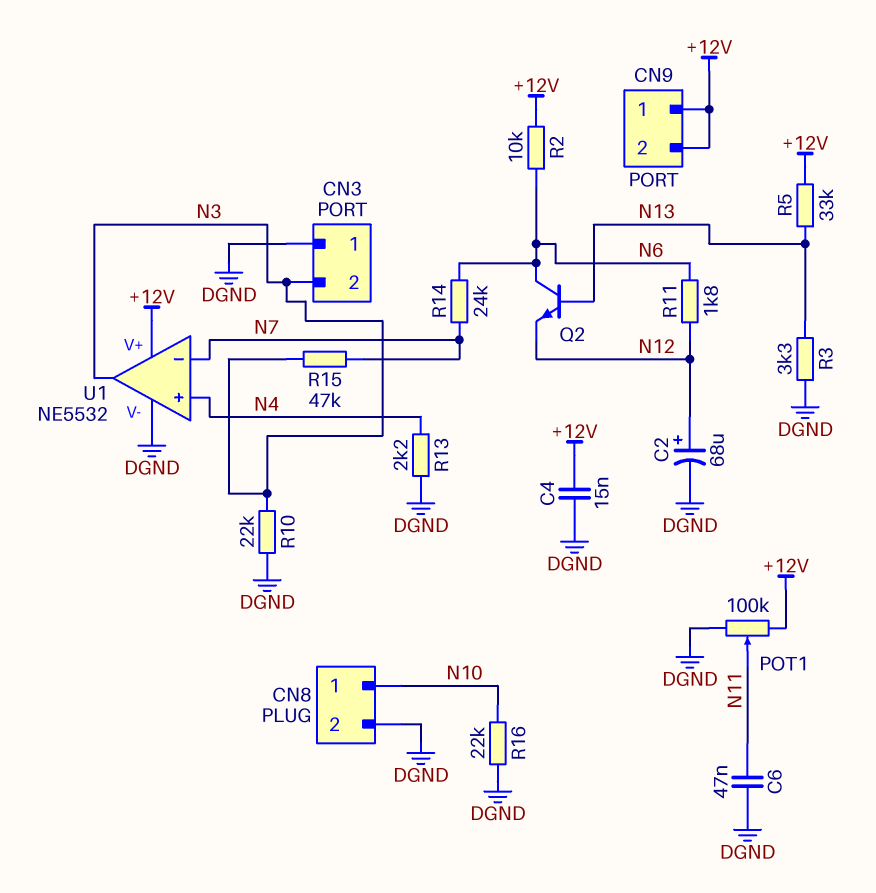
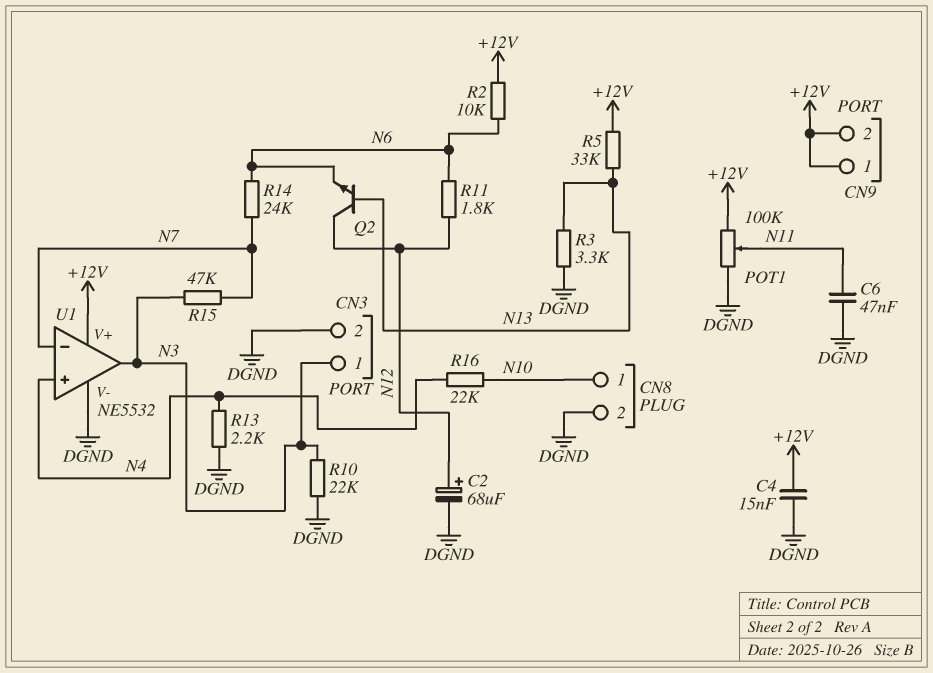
CN3 pin 1: DGND -> N3
CN3 pin 2: N3 -> DGND
Q2: NPN (B N13, C N6, E N12) -> NPN (B N13, C N12, E N6)
R16: 22k (DGND, N10) -> 22k (N4, N10)

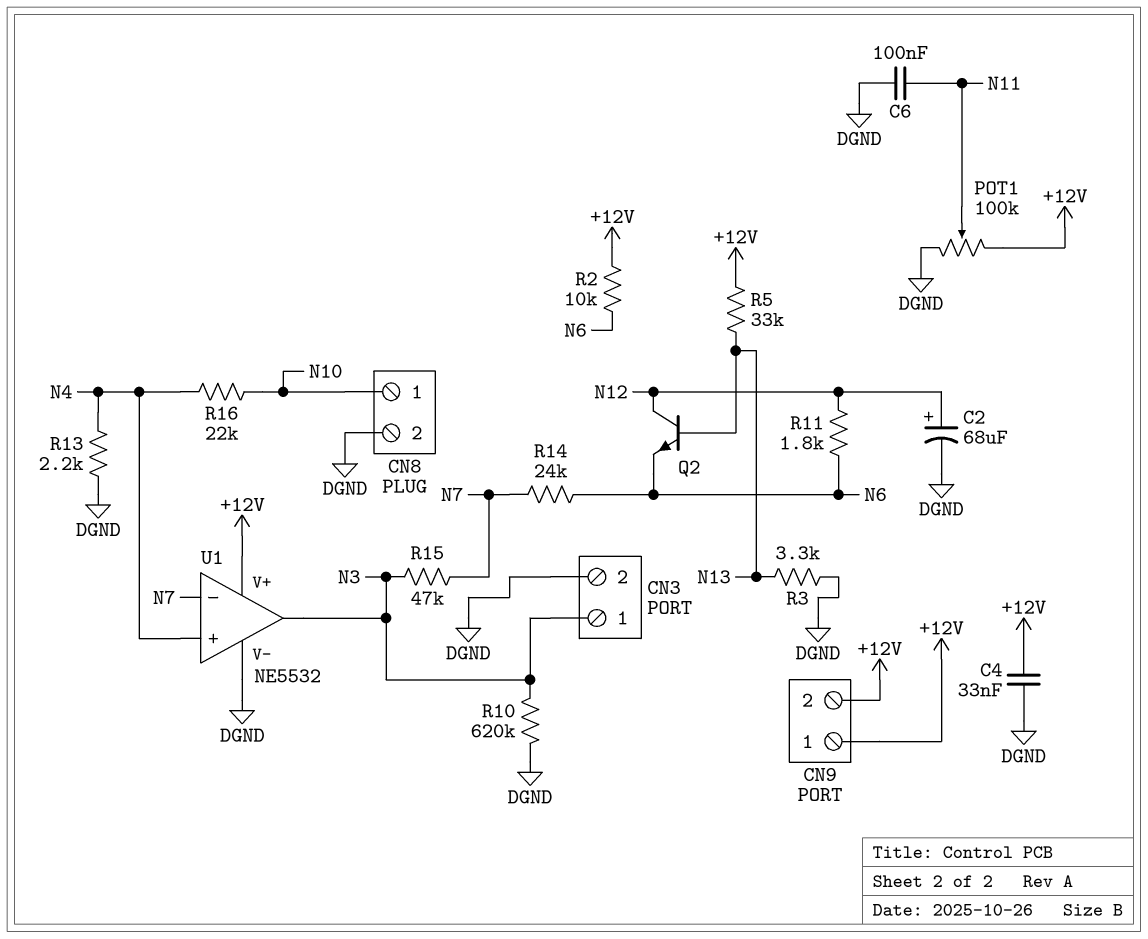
C4: 15nF (+12V, DGND) -> 33nF (+12V, DGND)
C6: 47nF (DGND, N11) -> 100nF (DGND, N11)
R10: 22k (DGND, N3) -> 620k (DGND, N3)

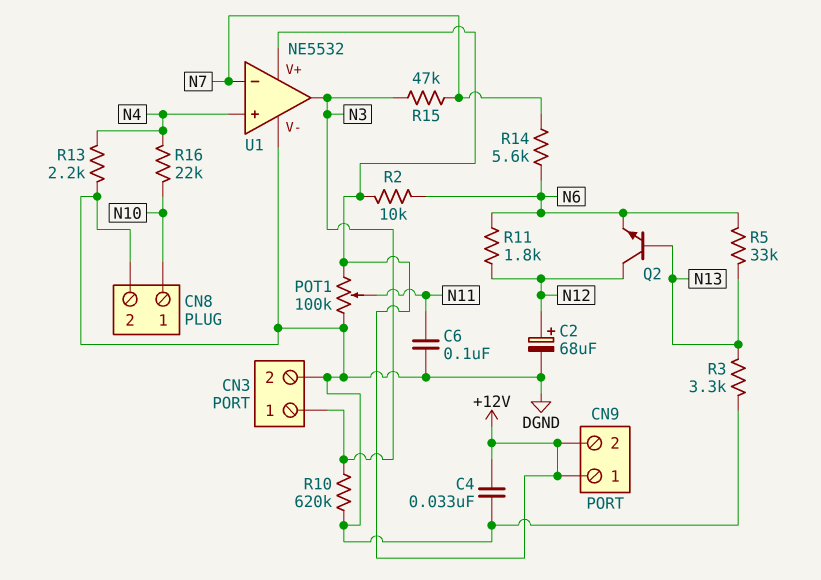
R5: 33k (+12V, N13) -> 33k (N6, N13)
R14: 24k (N6, N7) -> 5.6k (N6, N7)

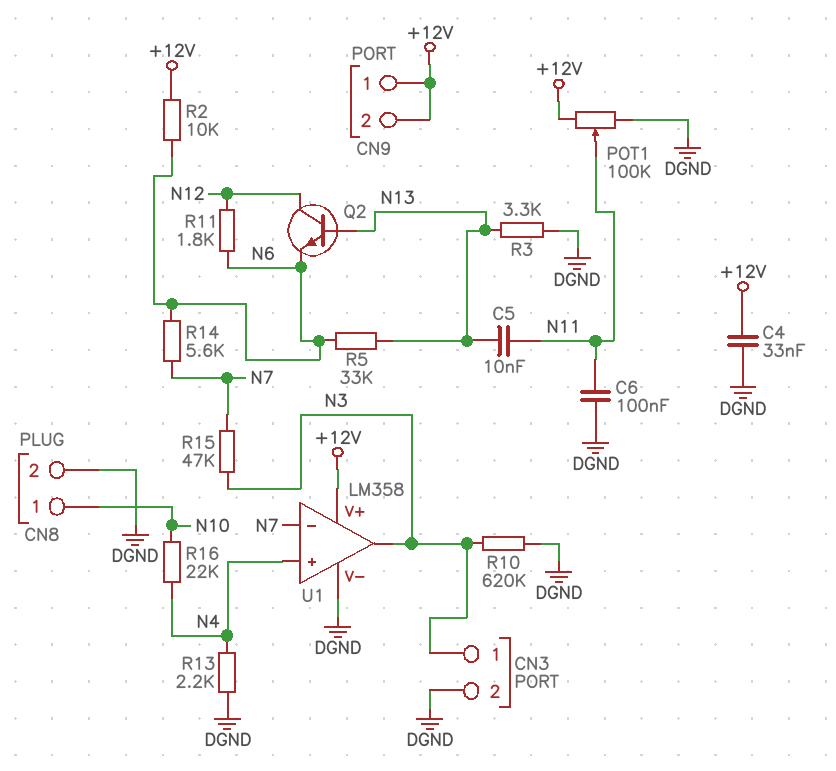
C2: 68uF (plus N12, minus DGND) -> none
C5: none -> 10nF (N11, N13)
U1: NE5532 -> LM358

